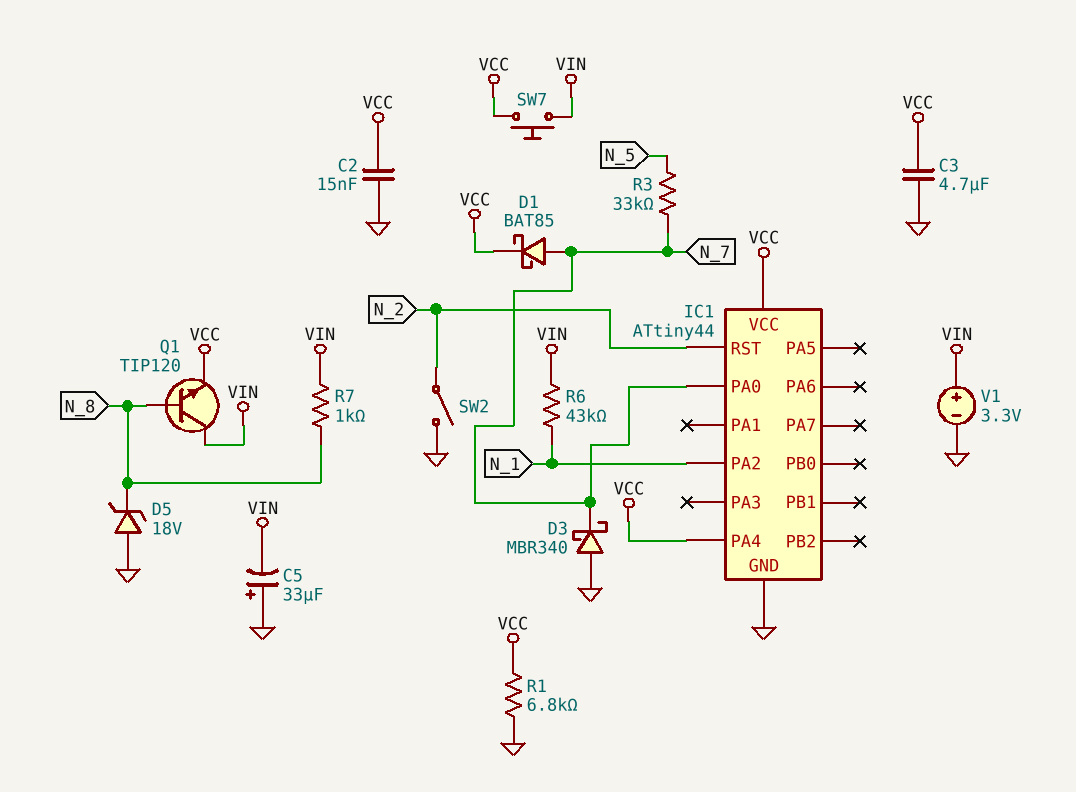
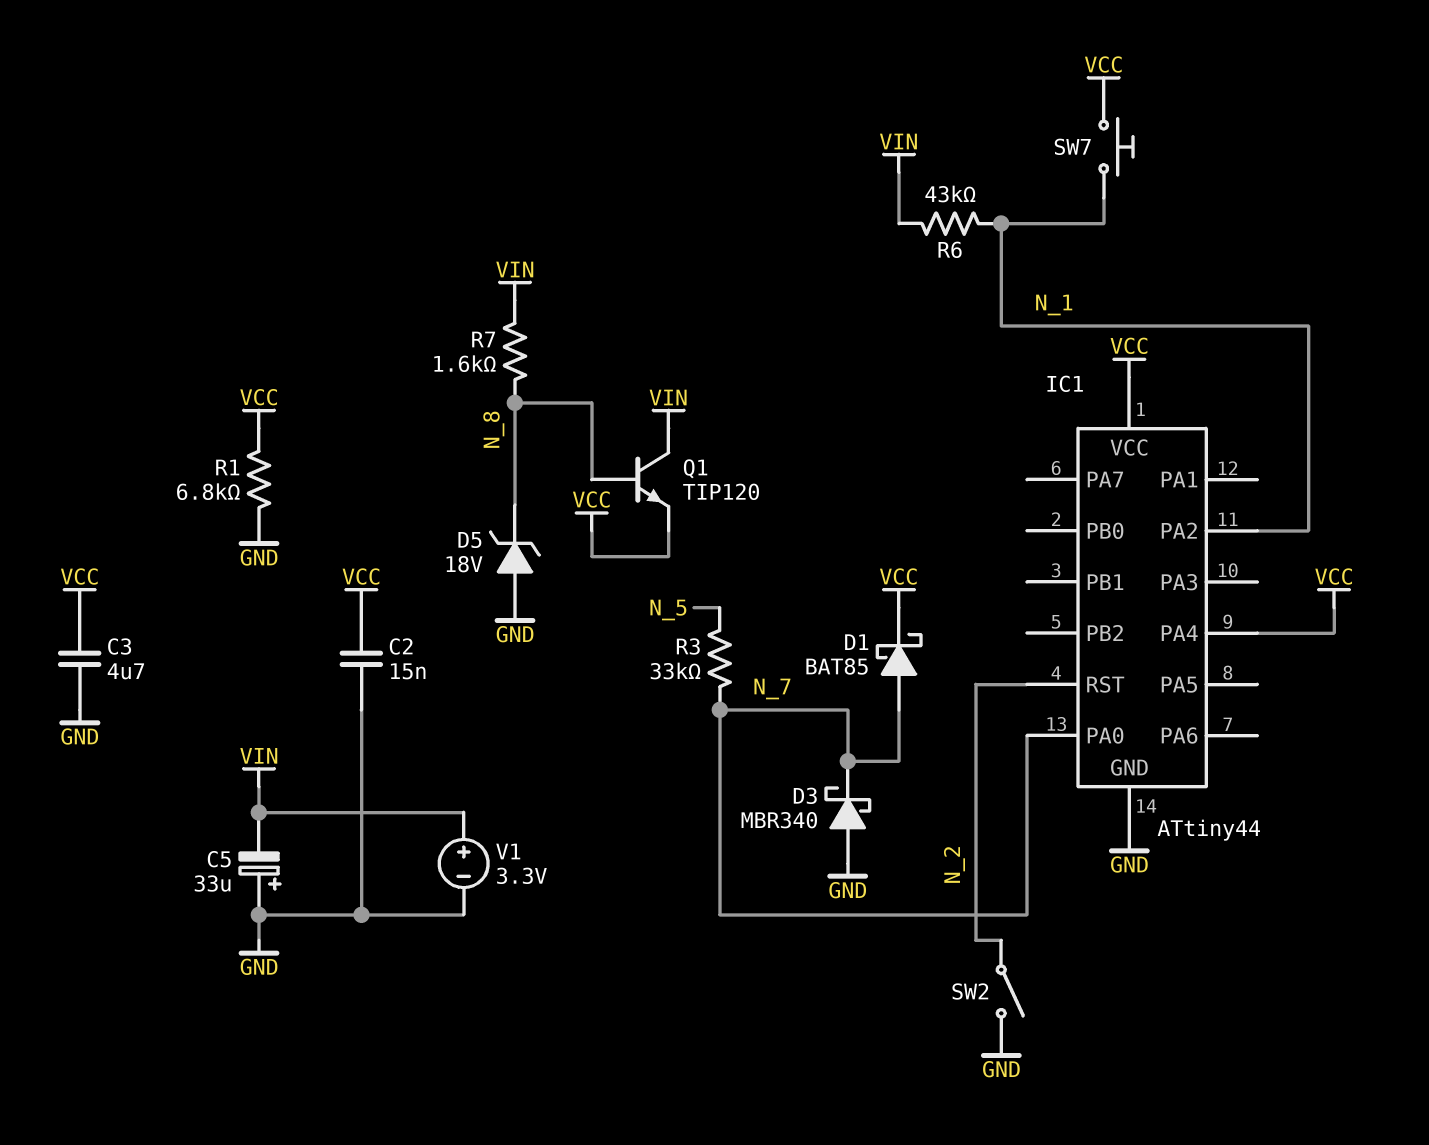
R7: 1k (N_8, VIN) -> 1.6k (N_8, VIN)
SW7: button (VCC, VIN) -> button (N_1, VCC)

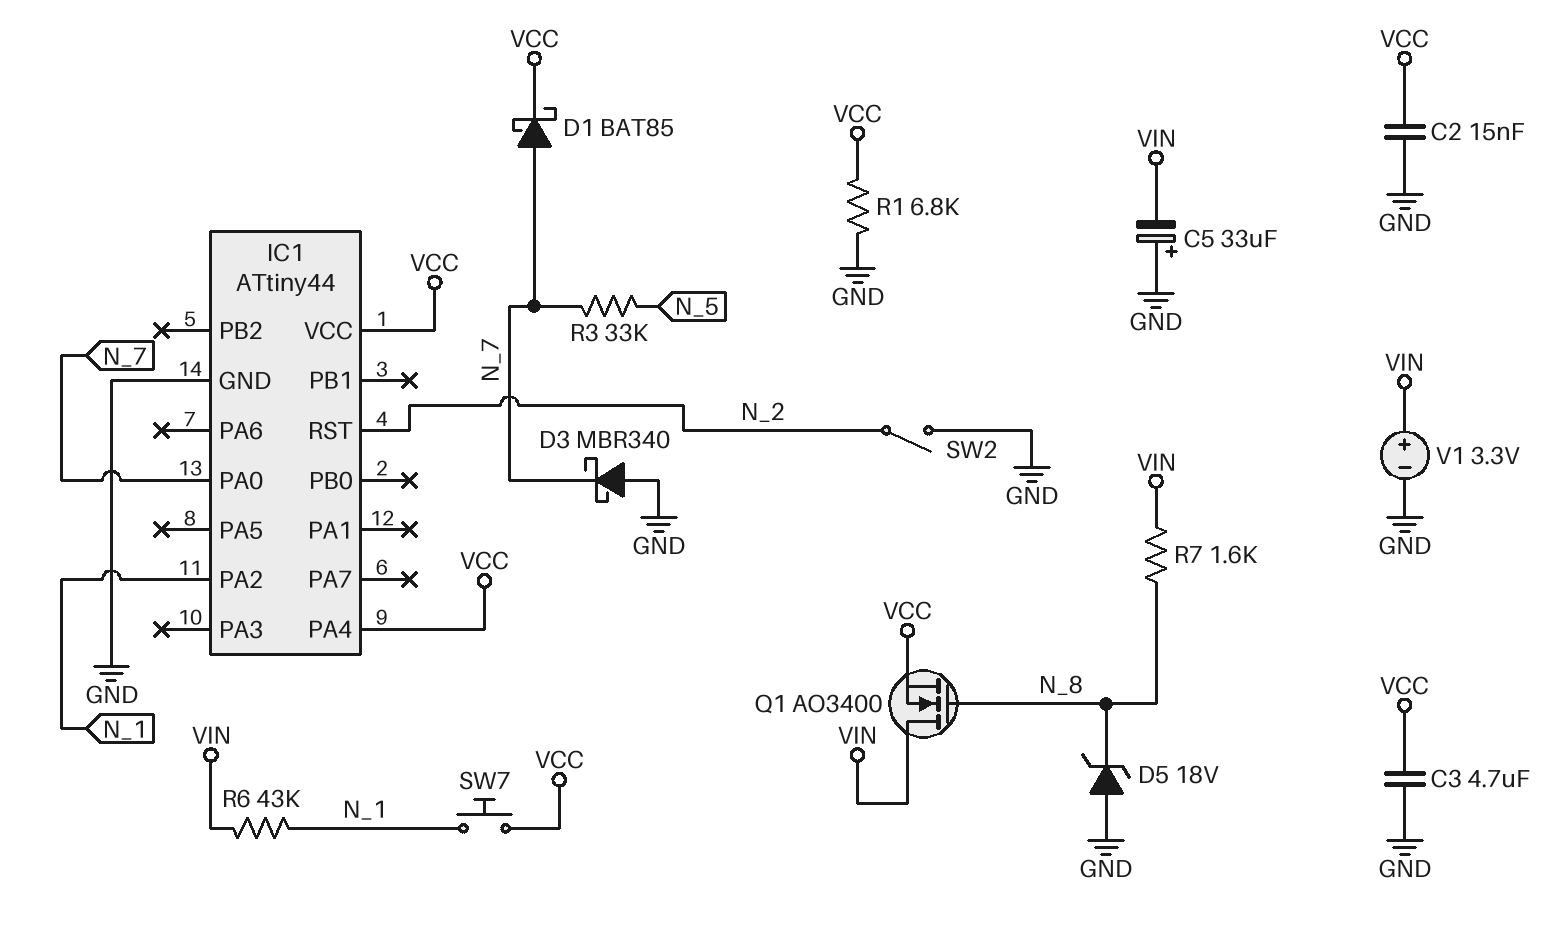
Q1: NPN TIP120 (B N_8, C VIN, E VCC) -> NMOS AO3400 (G N_8, D VIN, S VCC)

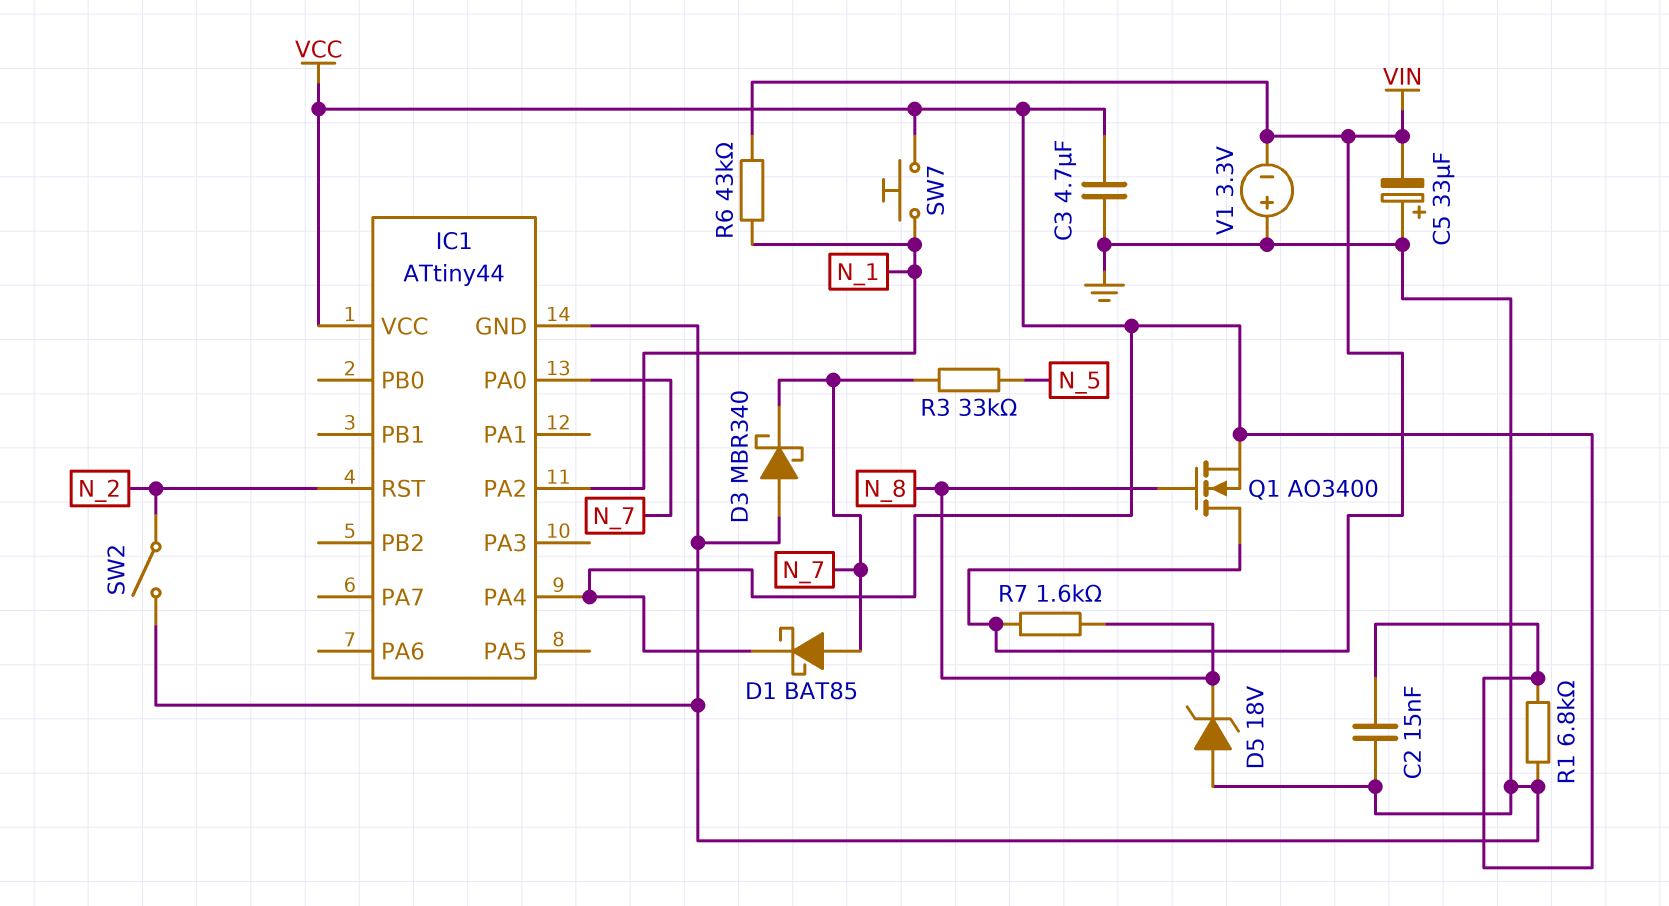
V1: 3.3V (plus VIN, minus GND) -> 3.3V (plus GND, minus VIN)

